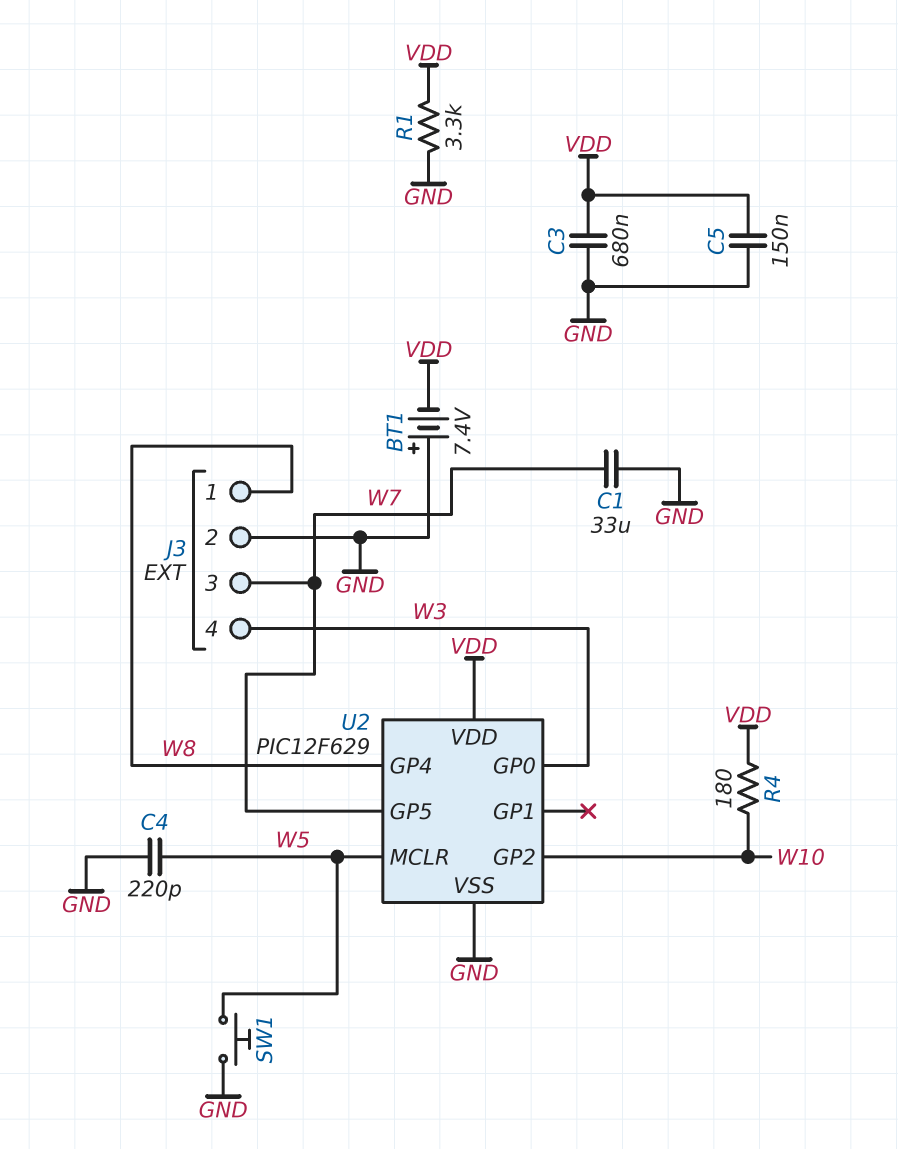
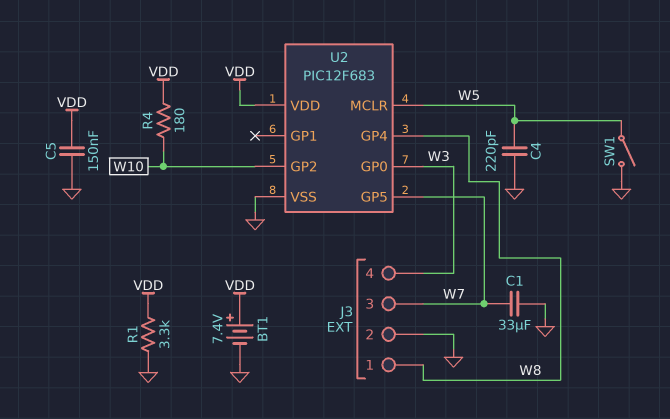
BT1: 7.4V (plus GND, minus VDD) -> 7.4V (plus VDD, minus GND)
C3: 680nF (GND, VDD) -> none
SW1: button (GND, W5) -> switch (GND, W5)
U2: PIC12F629 -> PIC12F683

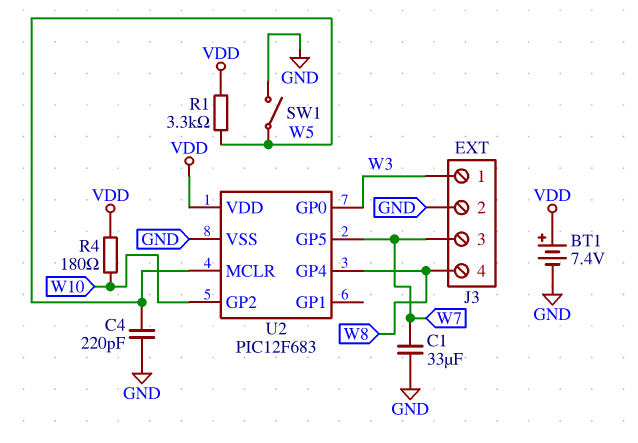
C5: 150nF (GND, VDD) -> none
J3 pin 1: W8 -> W3
J3 pin 4: W3 -> W8
R1: 3.3k (GND, VDD) -> 3.3k (VDD, W5)

